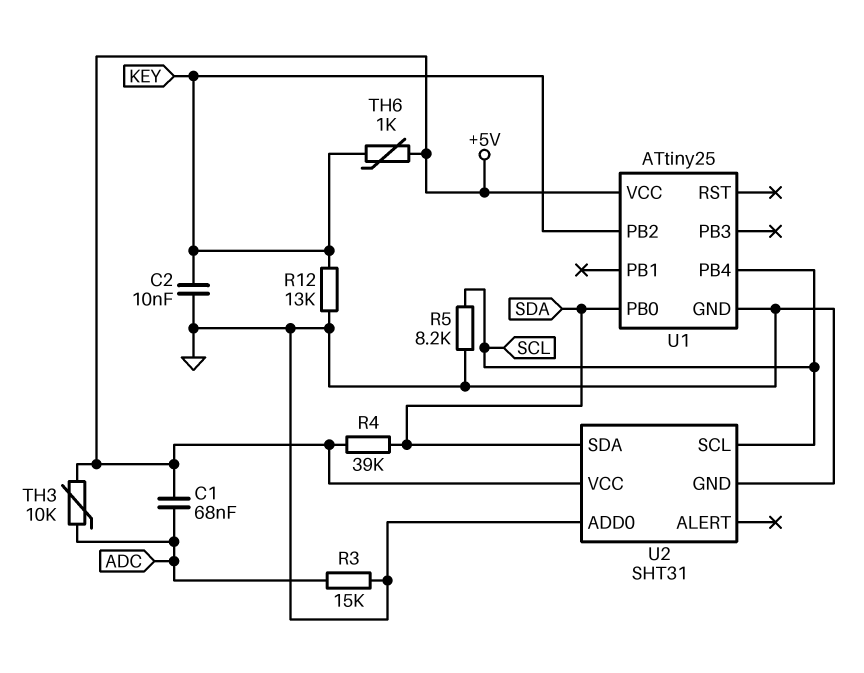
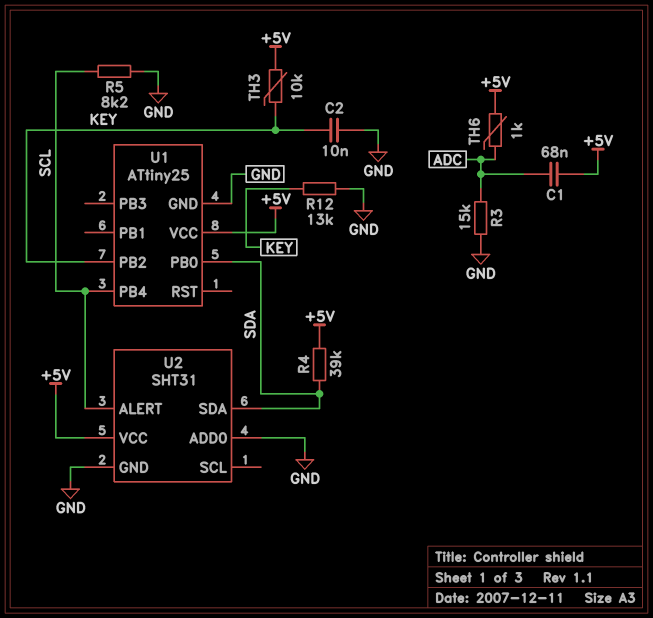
TH3: 10k (+5V, ADC) -> 10k (+5V, KEY)
TH6: 1k (+5V, KEY) -> 1k (+5V, ADC)
U2 pin ALERT: none -> SCL
U2 pin SCL: SCL -> none

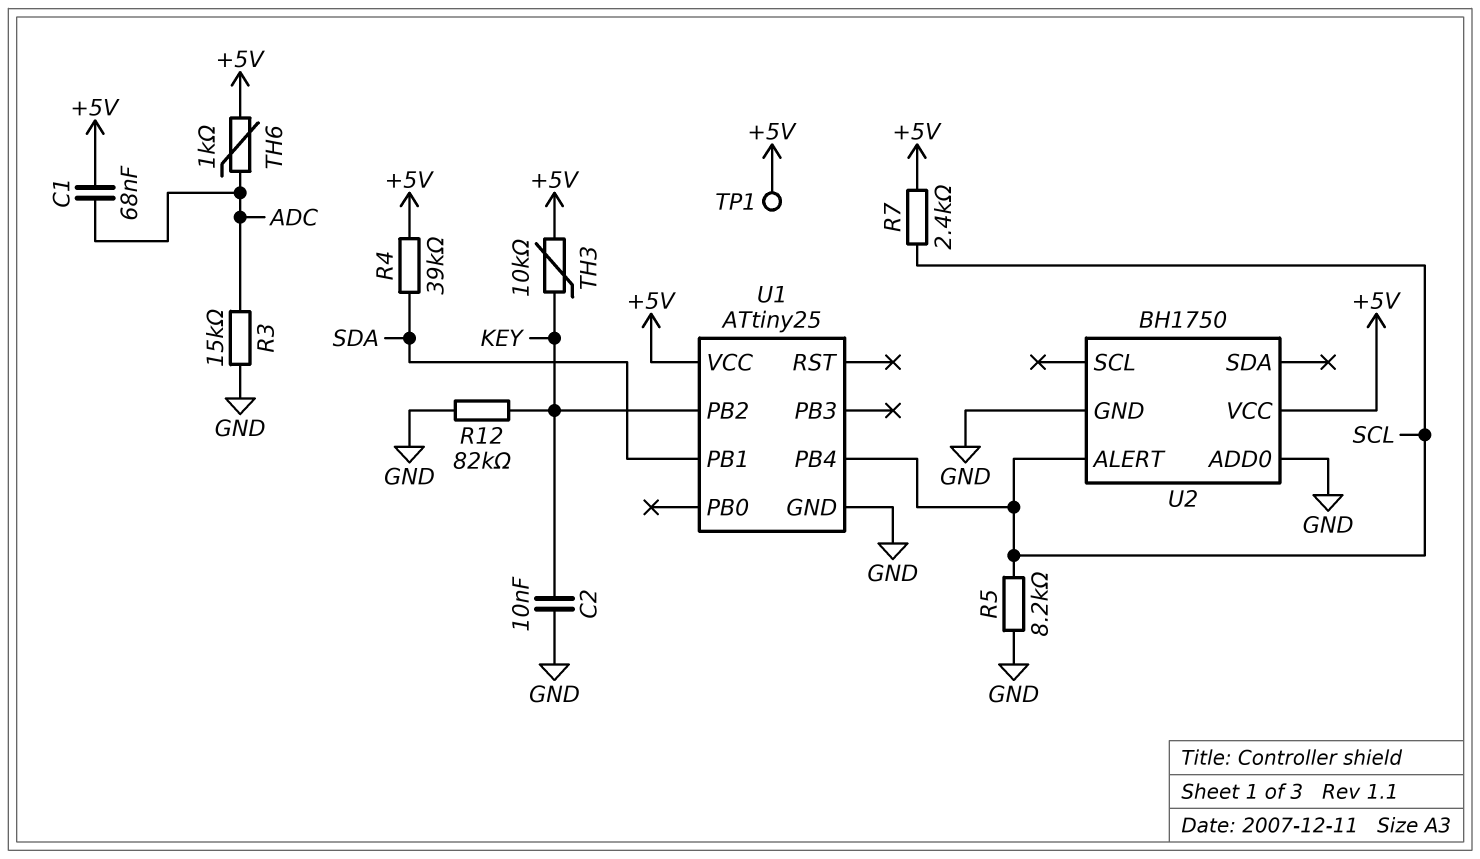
R7: none -> 2.4k (+5V, SCL)
R12: 13k (GND, KEY) -> 82k (GND, KEY)
TP1: none -> test point (+5V)
U1 pin PB0: SDA -> none
U1 pin PB1: none -> SDA
U2: SHT31 -> BH1750
U2 pin SDA: SDA -> none

